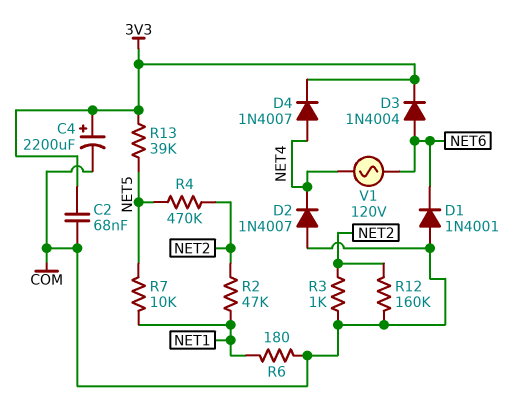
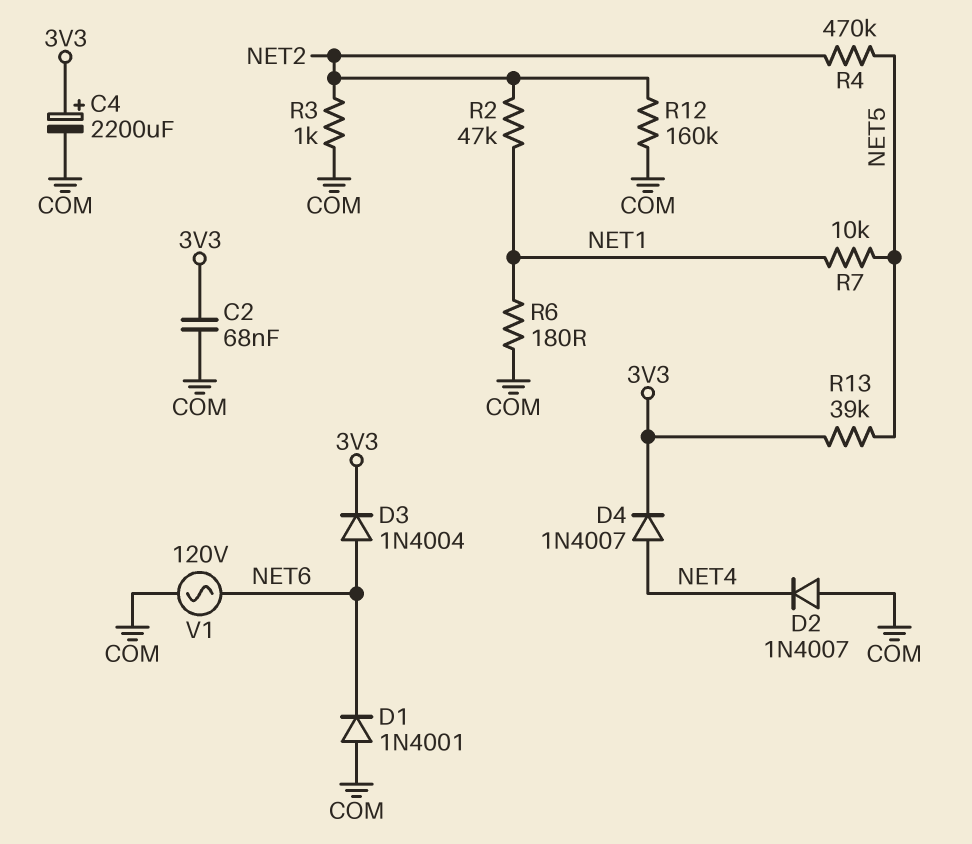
V1: AC 120V (NET4, NET6) -> AC 120V (COM, NET6)

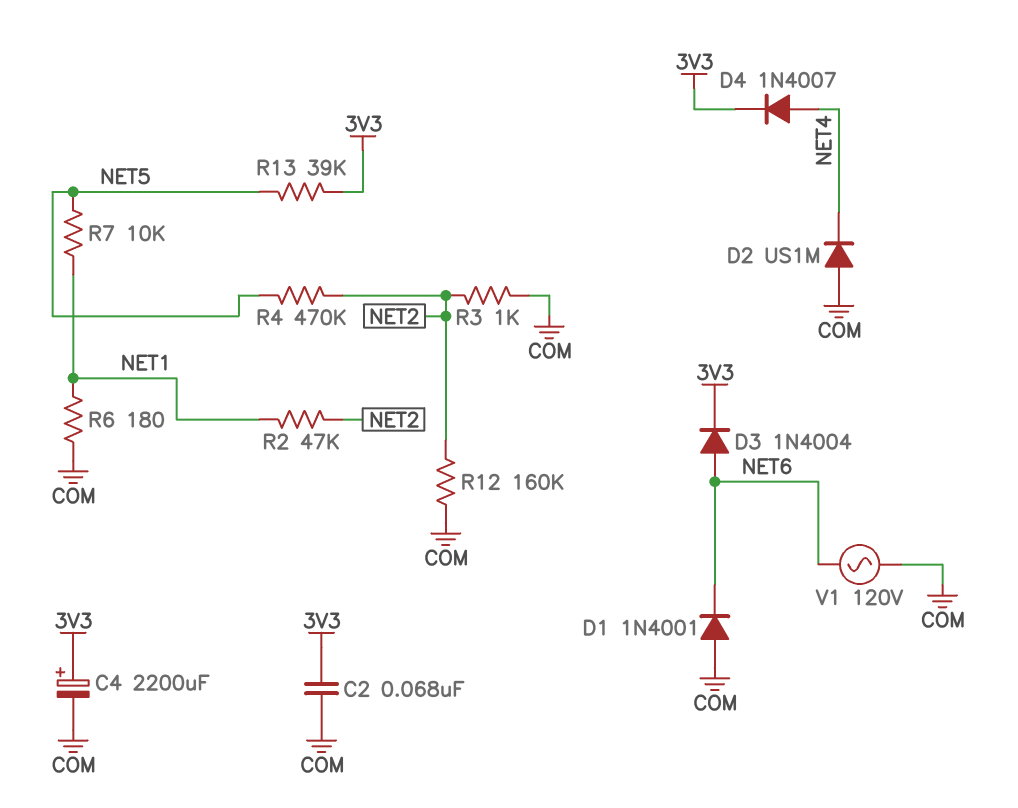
D2: diode 1N4007 (A COM, K NET4) -> diode US1M (A COM, K NET4)

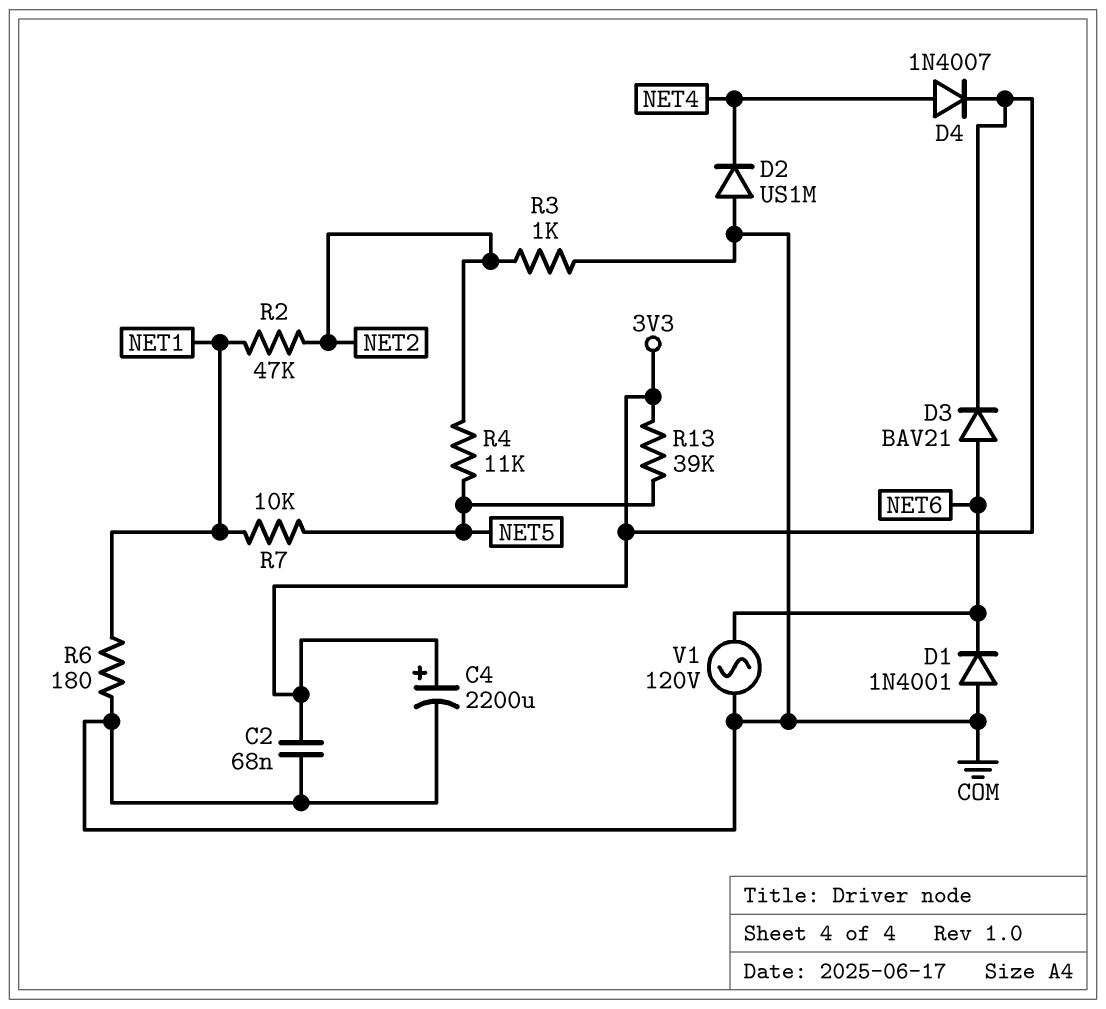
D3: diode 1N4004 (A NET6, K 3V3) -> diode BAV21 (A NET6, K 3V3)
R4: 470k (NET2, NET5) -> 11k (NET2, NET5)
R12: 160k (COM, NET2) -> none

